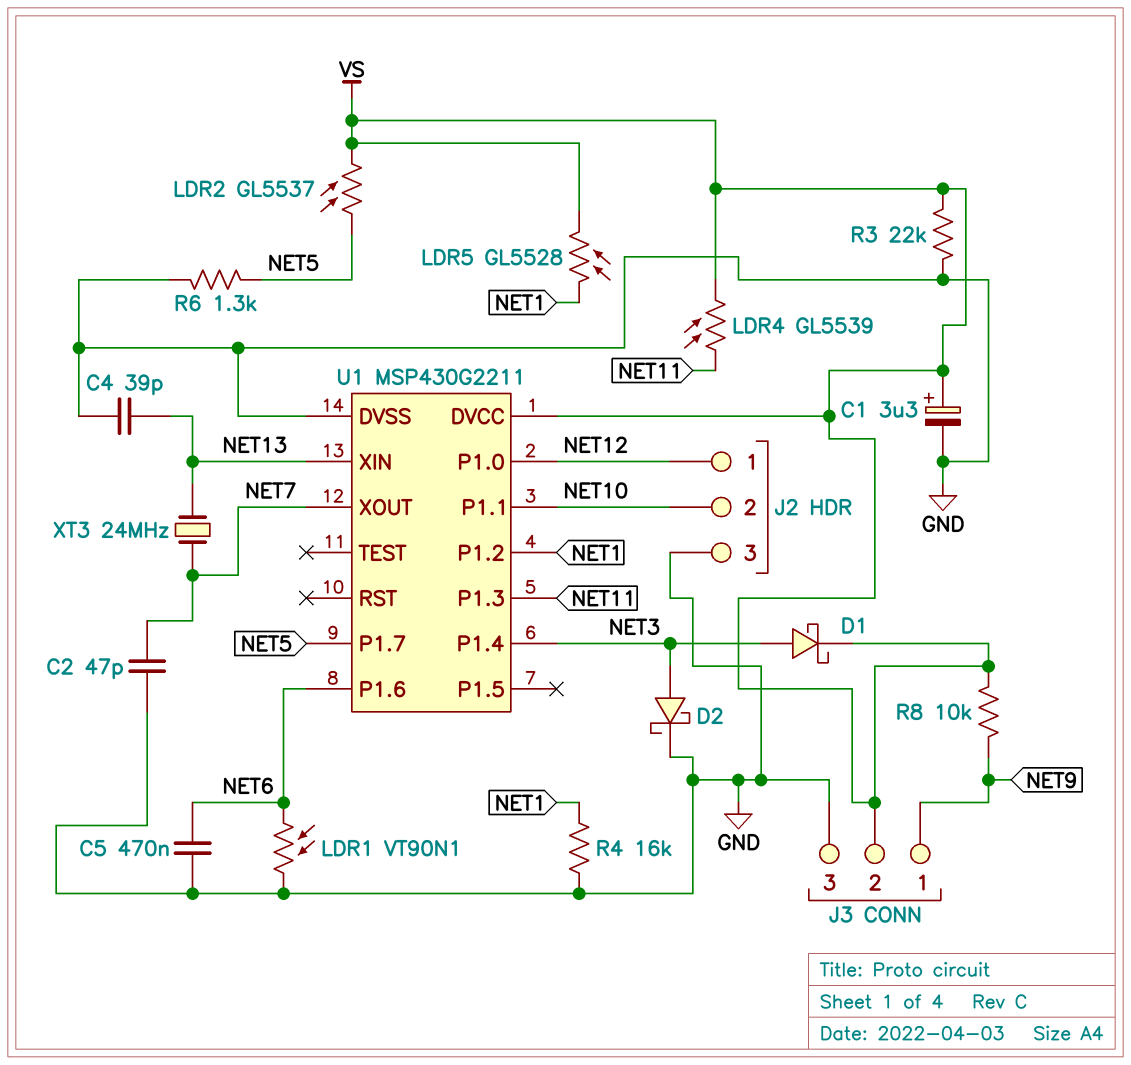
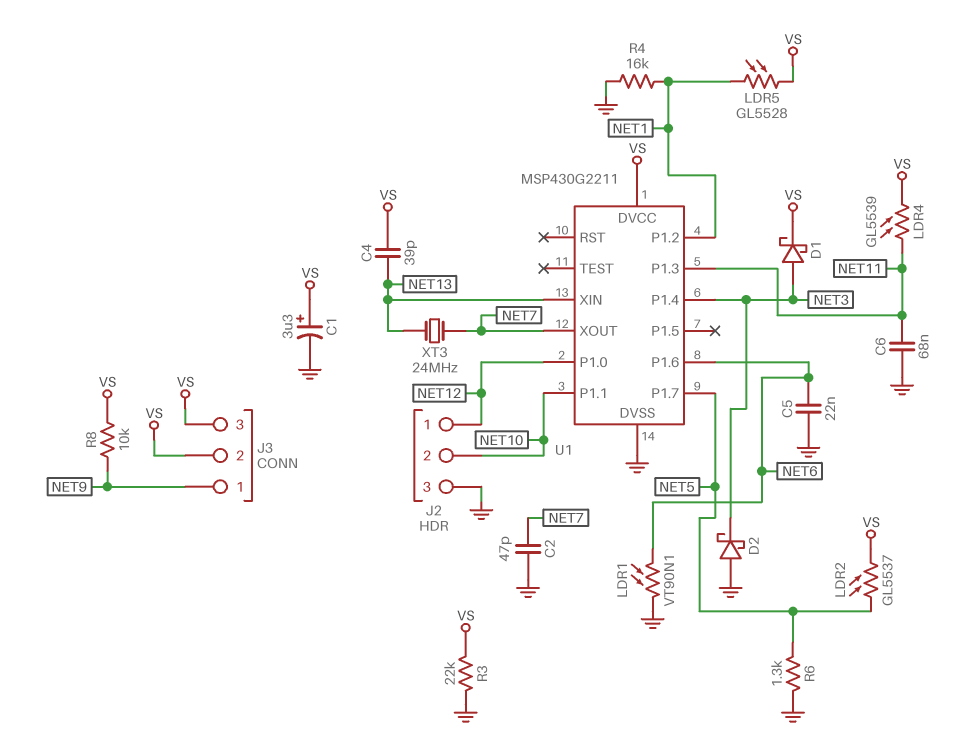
C4: 39pF (GND, NET13) -> 39pF (NET13, VS)
C5: 470nF (GND, NET6) -> 22nF (GND, NET6)
C6: none -> 68nF (GND, NET11)
D2: schottky (A NET3, K GND) -> schottky (A GND, K NET3)
J3 pin 3: GND -> VS

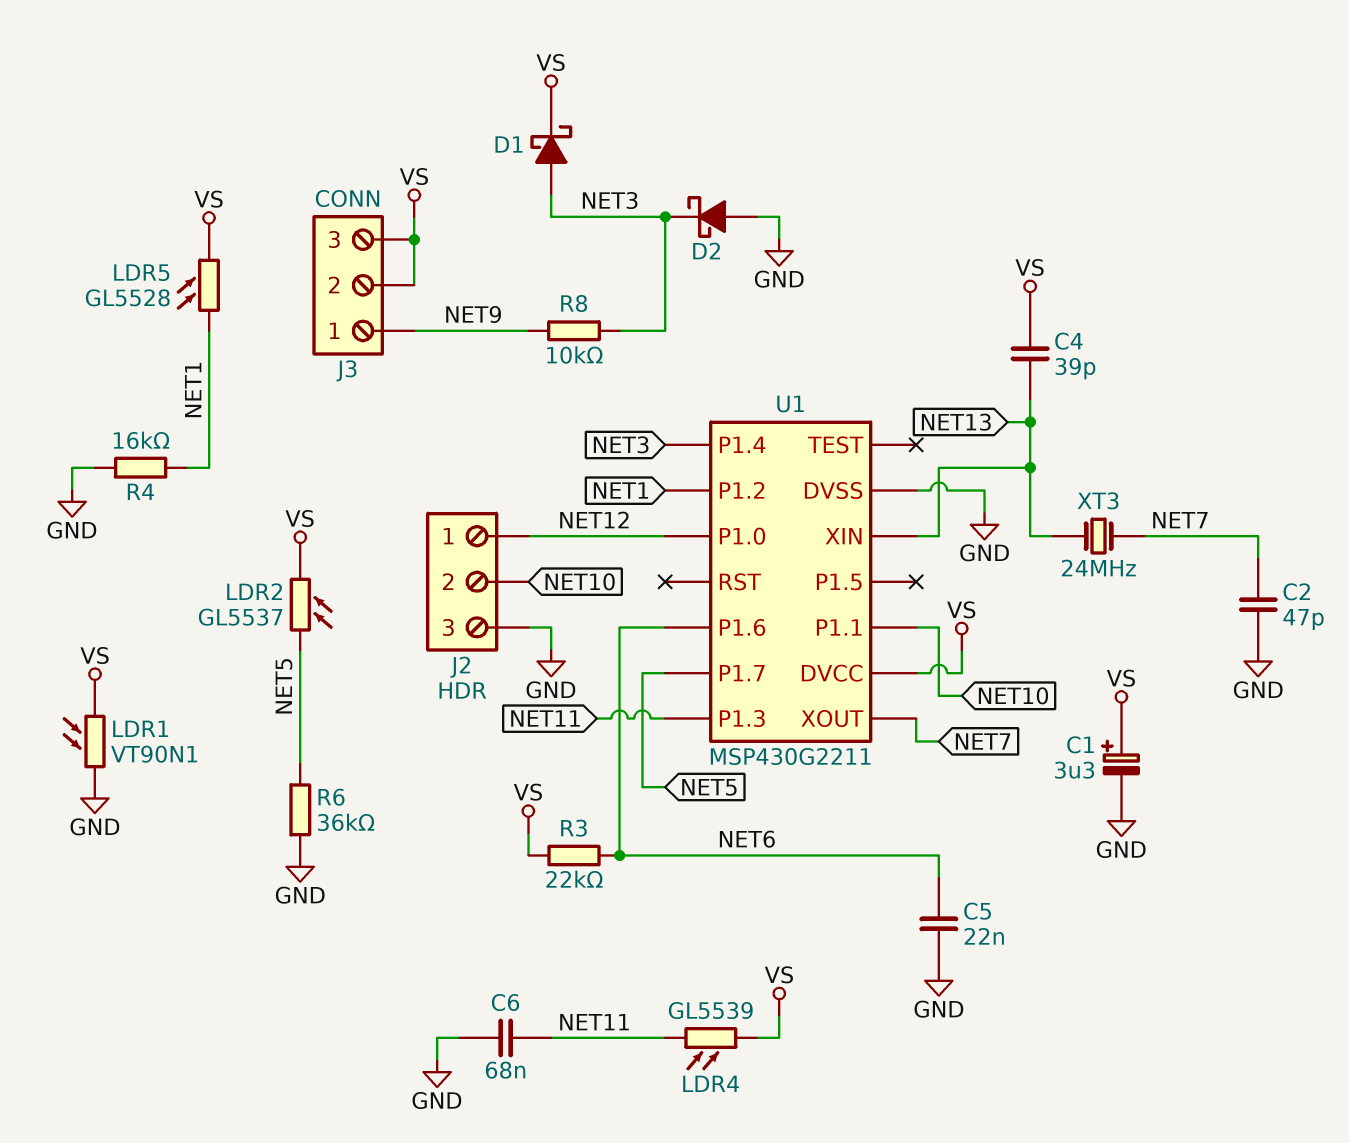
LDR1: VT90N1 (GND, NET6) -> VT90N1 (GND, VS)
R3: 22k (GND, VS) -> 22k (NET6, VS)
R6: 1.3k (GND, NET5) -> 36k (GND, NET5)
R8: 10k (NET9, VS) -> 10k (NET3, NET9)

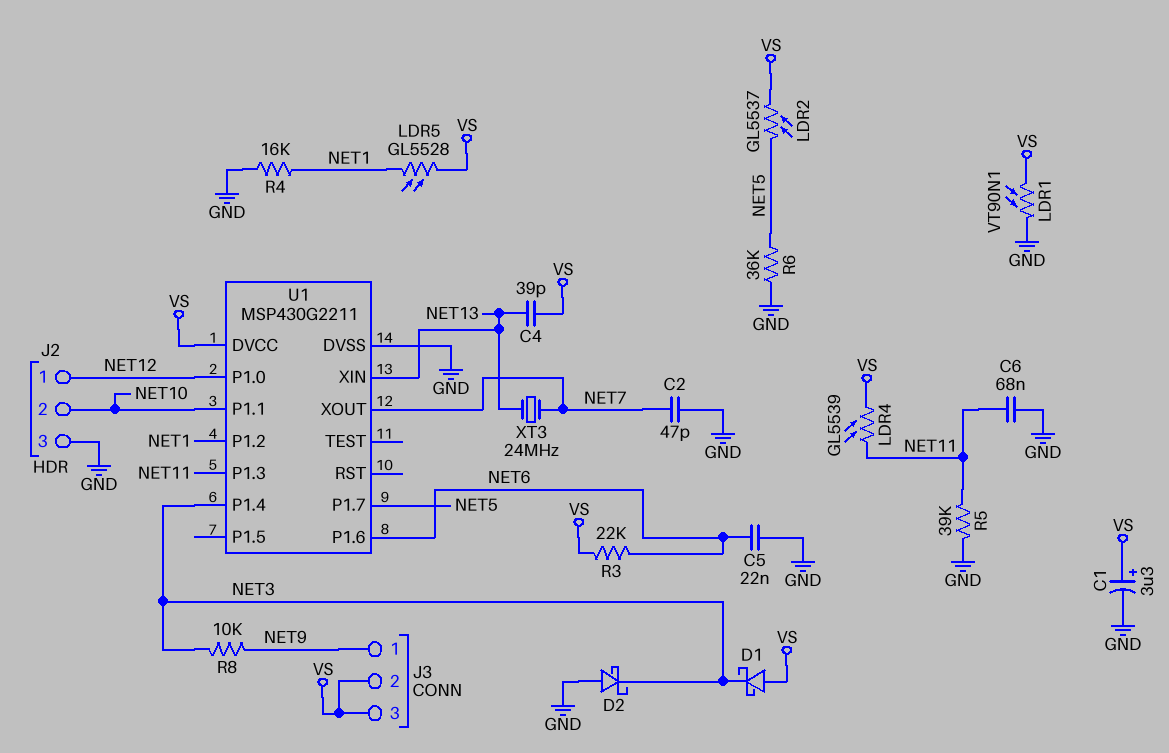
D1: schottky (A NET3, K VS) -> schottky (A VS, K NET3)
R5: none -> 39k (GND, NET11)

